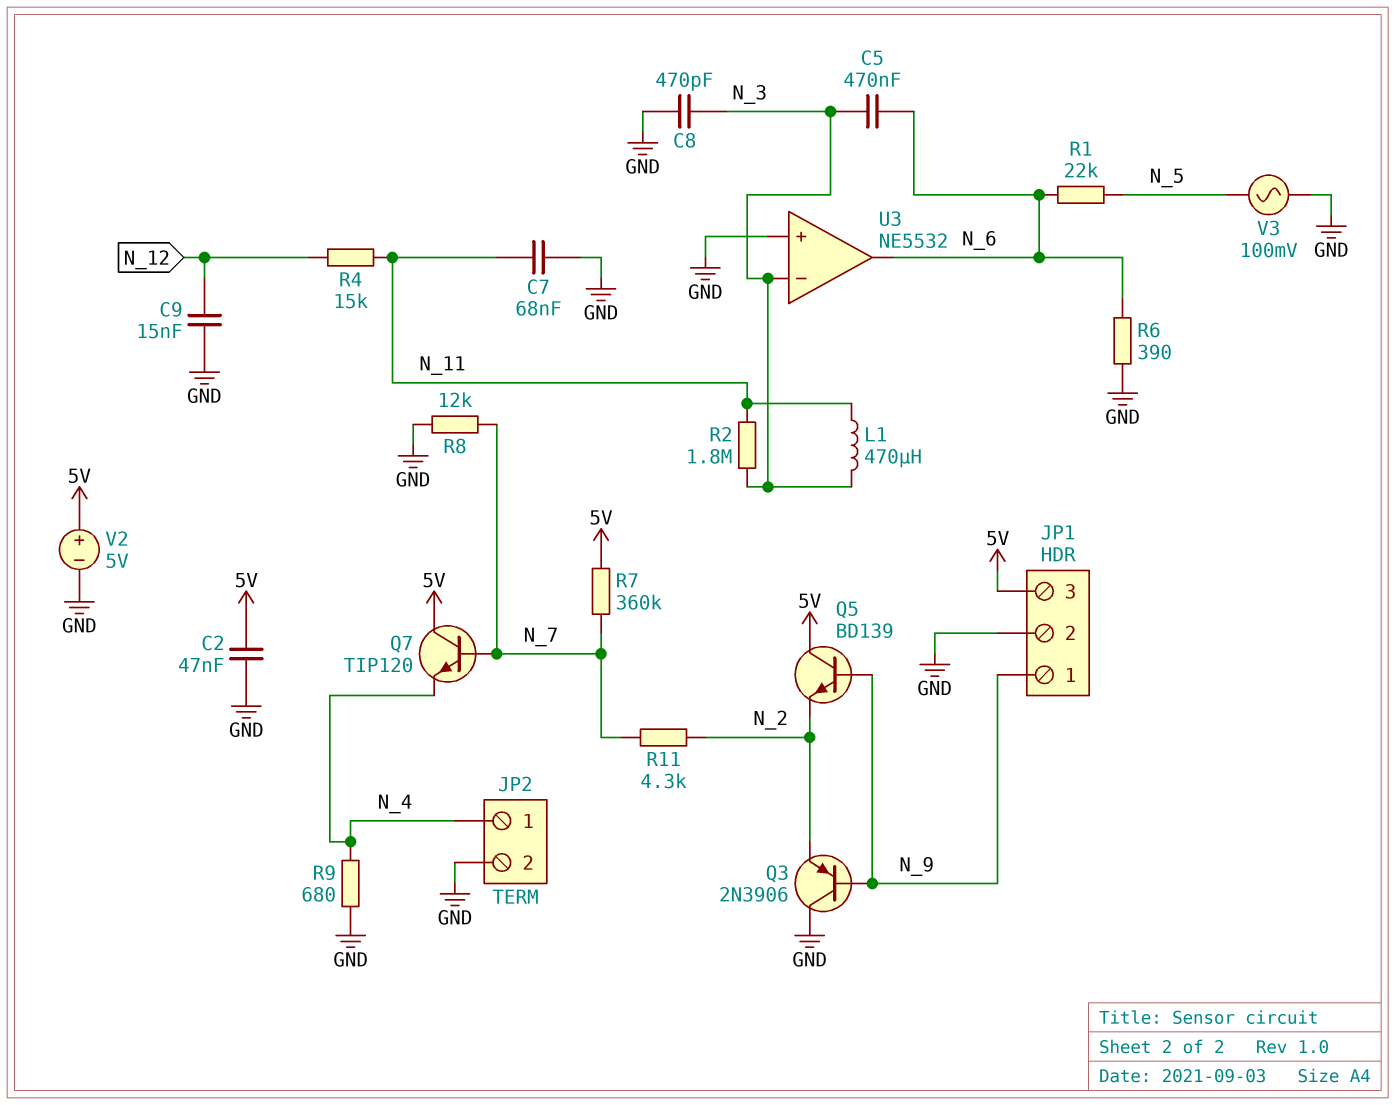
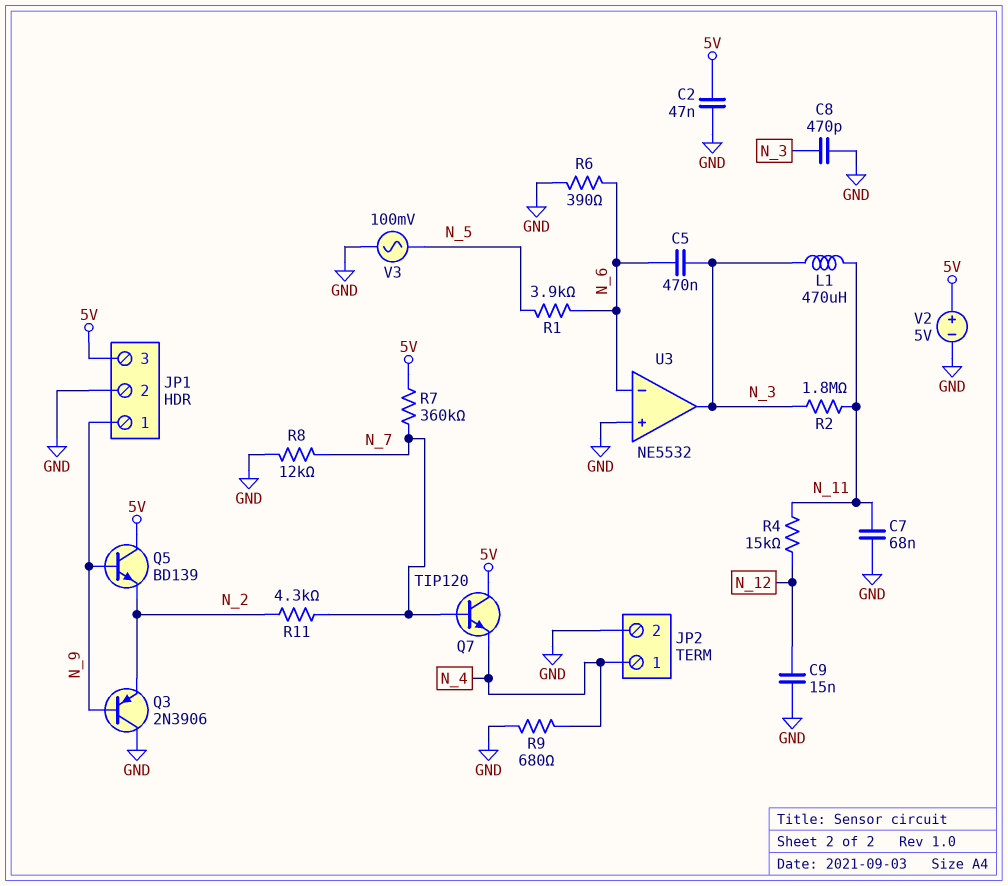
R1: 22k (N_5, N_6) -> 3.9k (N_5, N_6)
U3 pin in-: N_3 -> N_6
U3 pin out: N_6 -> N_3

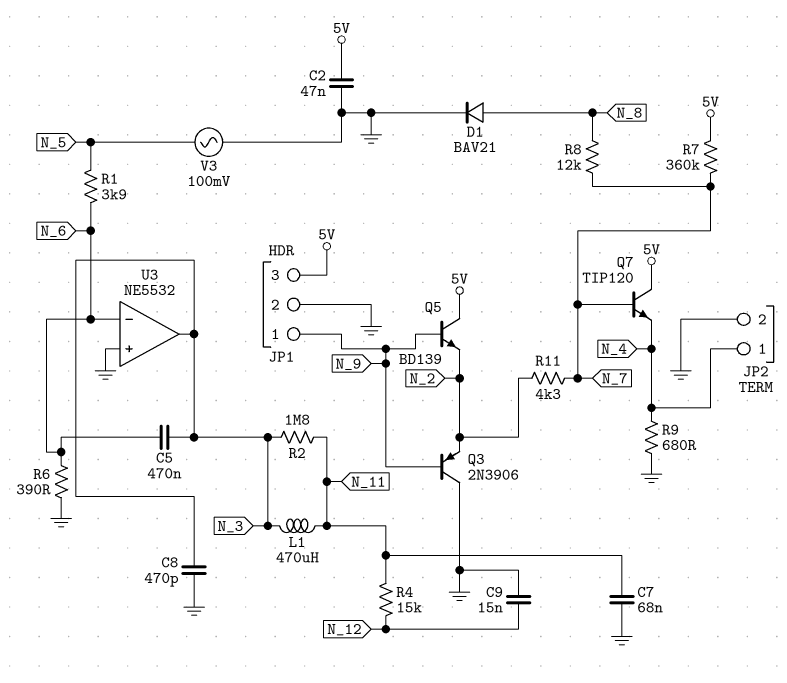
D1: none -> diode BAV21 (A N_8, K GND)
R8: 12k (GND, N_7) -> 12k (N_7, N_8)
V2: 5V (plus 5V, minus GND) -> none

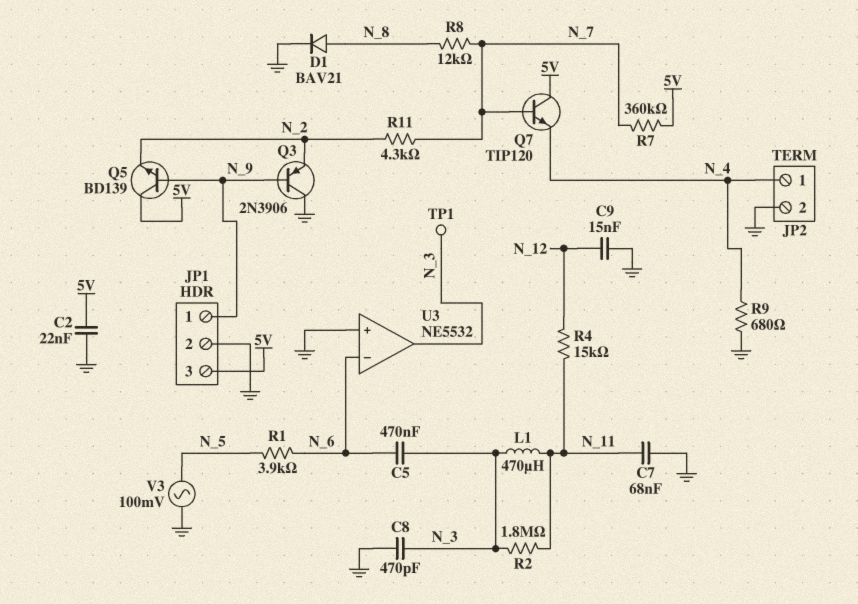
C2: 47nF (5V, GND) -> 22nF (5V, GND)
R6: 390 (GND, N_6) -> none
TP1: none -> test point (N_3)

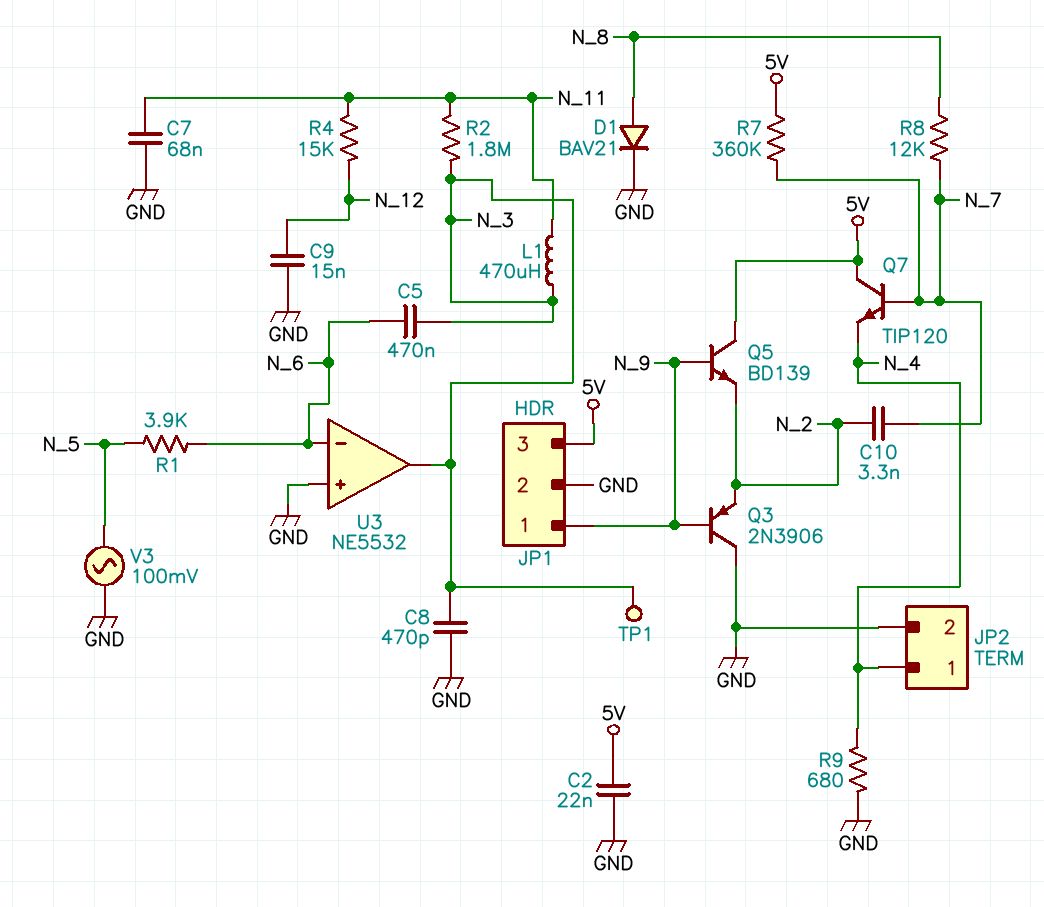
C10: none -> 3.3nF (N_2, N_7)
R11: 4.3k (N_2, N_7) -> none

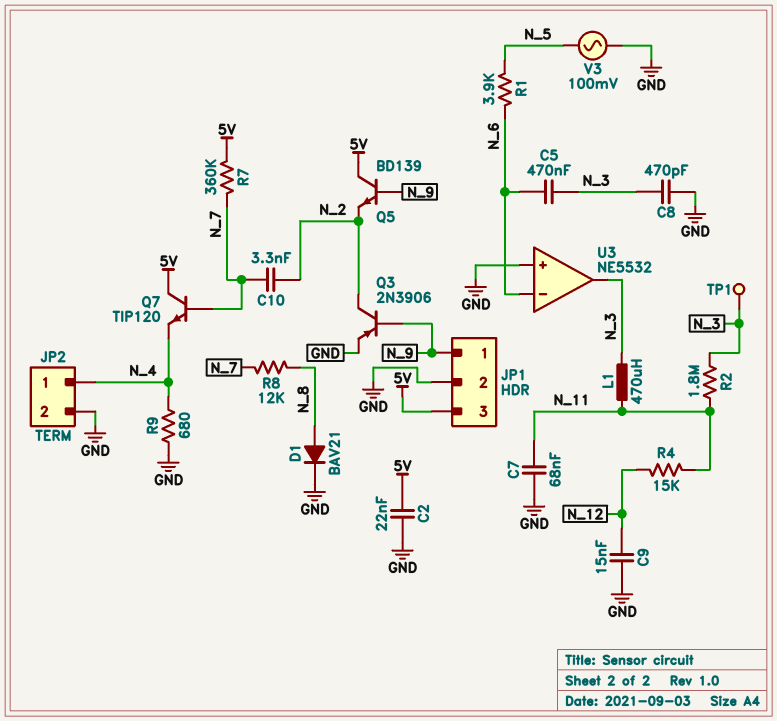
Q3: PNP 2N3906 (B N_9, C GND, E N_2) -> PNP 2N3906 (B N_9, C N_2, E GND)

